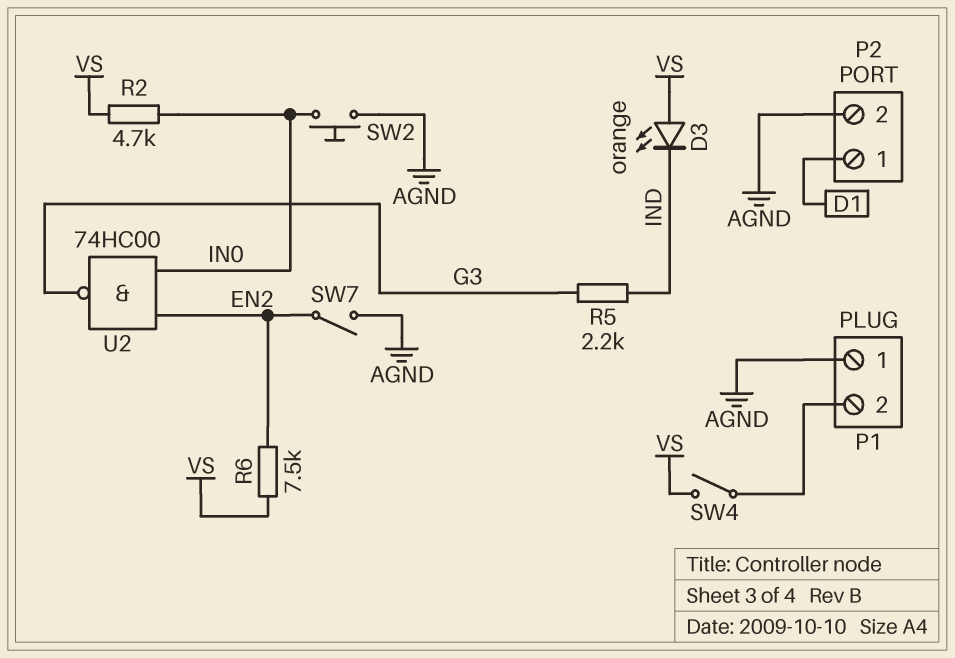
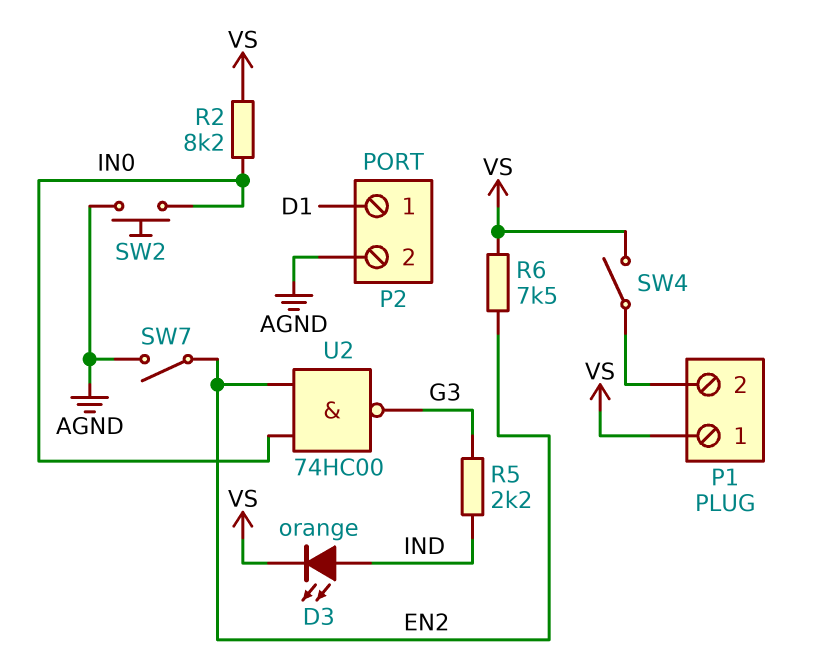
D3: LED orange (A VS, K IND) -> LED orange (A IND, K VS)
P1 pin 1: AGND -> VS
R2: 4.7k (IN0, VS) -> 8.2k (IN0, VS)

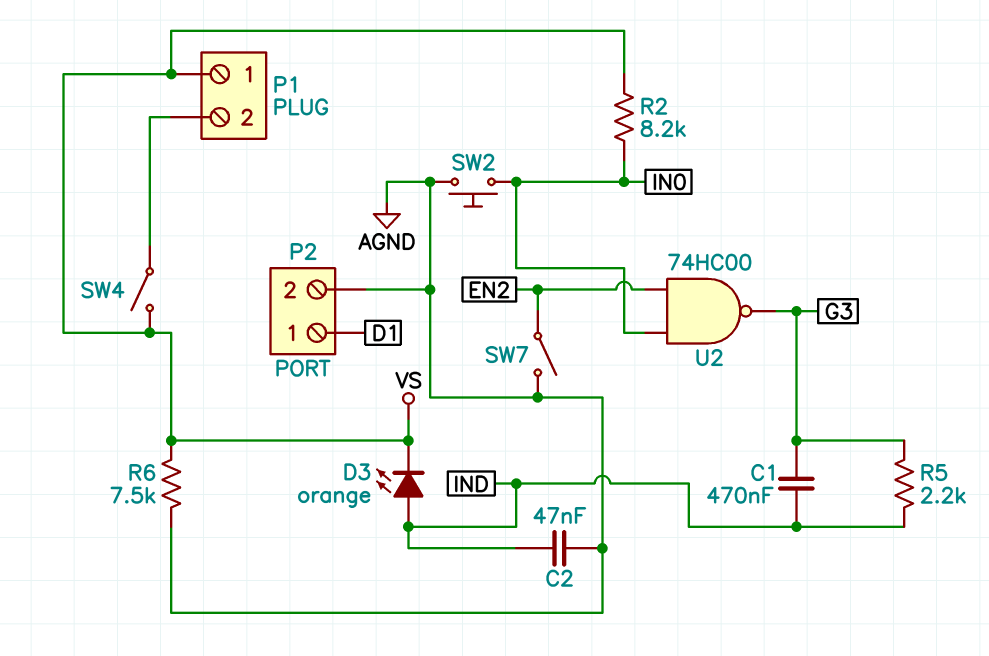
C1: none -> 470nF (G3, IND)
C2: none -> 47nF (AGND, IND)
R6: 7.5k (EN2, VS) -> 7.5k (AGND, VS)

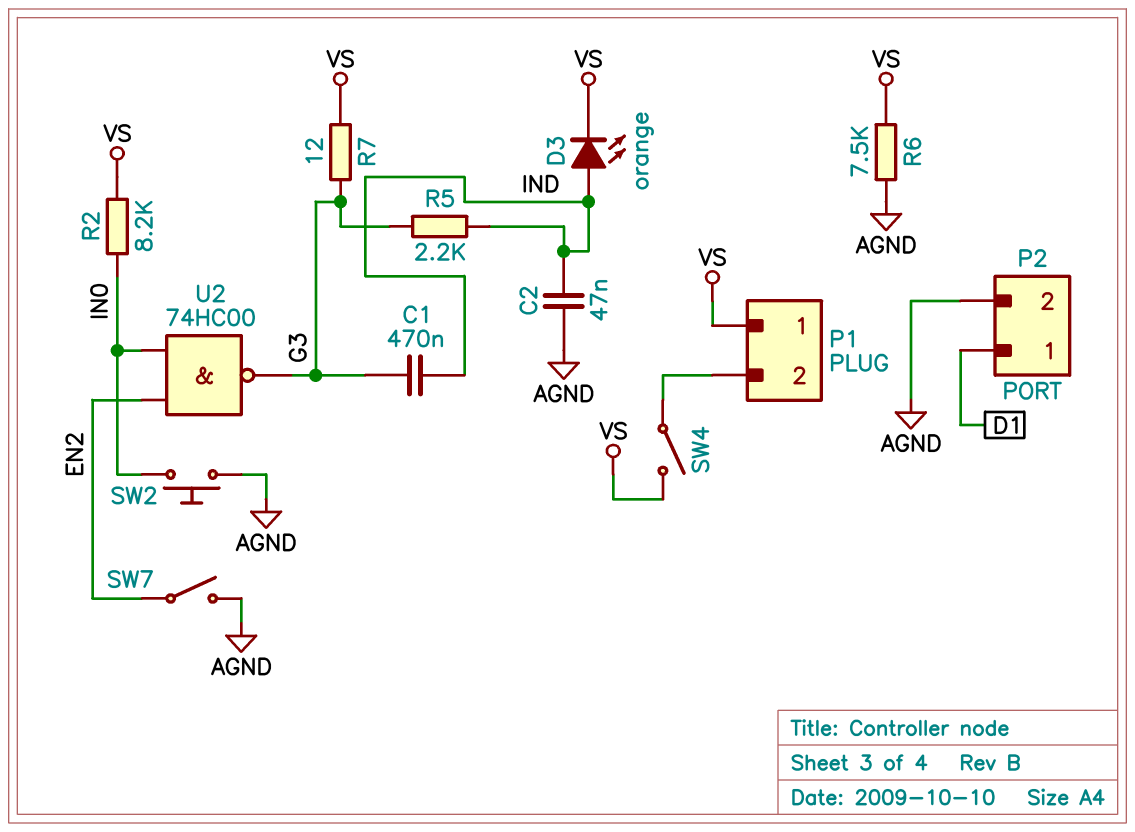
R7: none -> 12 (G3, VS)

